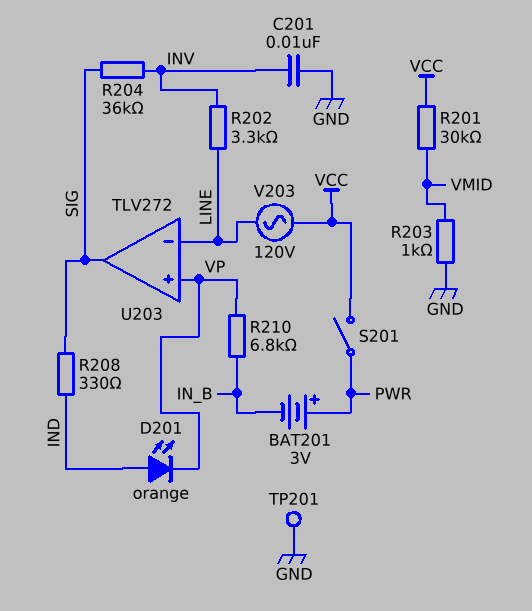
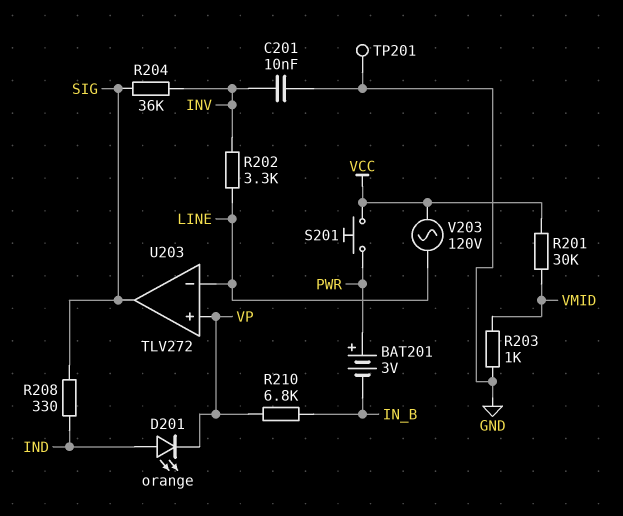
S201: switch (PWR, VCC) -> button (PWR, VCC)

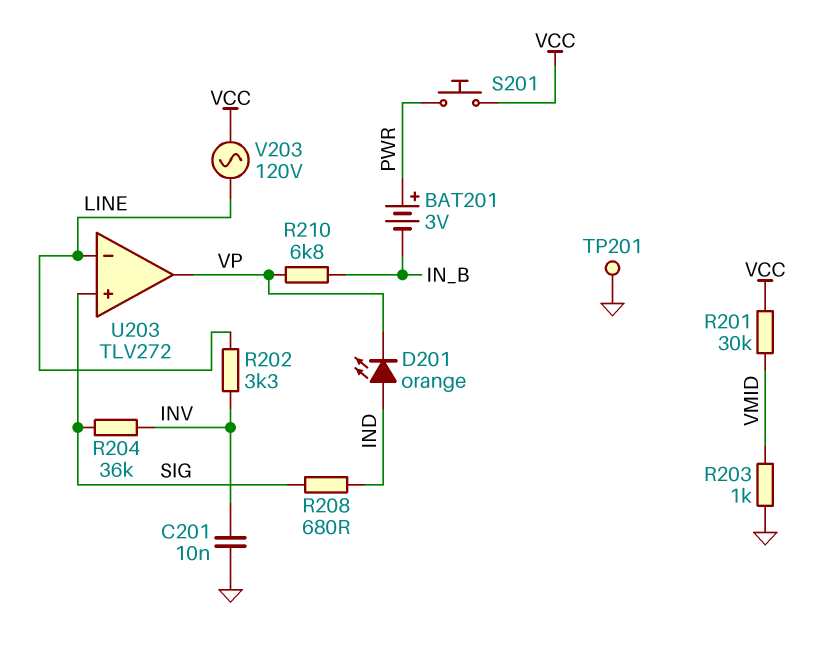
R208: 330 (IND, SIG) -> 680 (IND, SIG)
U203 pin in+: VP -> SIG
U203 pin out: SIG -> VP

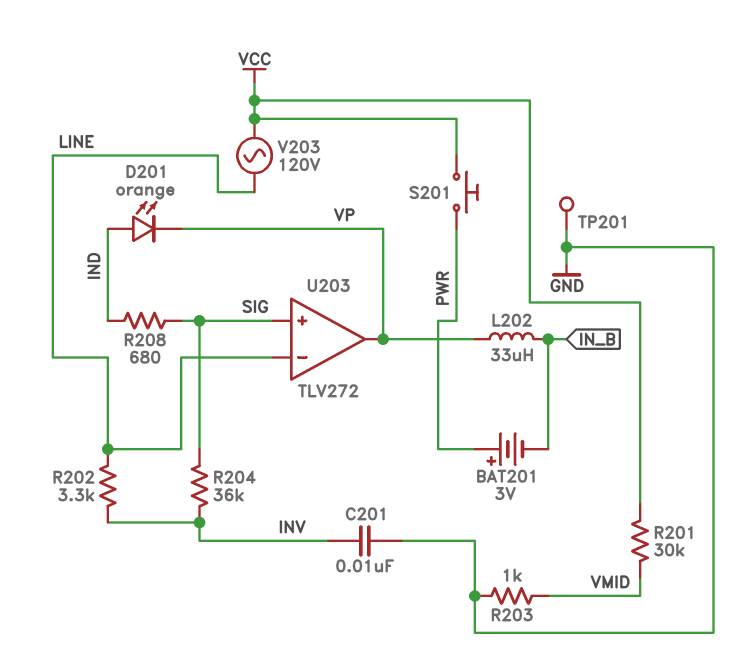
L202: none -> 33uH (IN_B, VP)
R210: 6.8k (IN_B, VP) -> none

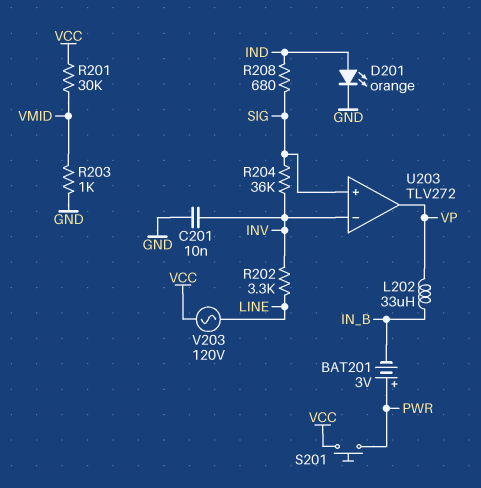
D201: LED orange (A IND, K VP) -> LED orange (A IND, K GND)
TP201: test point (GND) -> none
U203 pin in-: LINE -> INV

